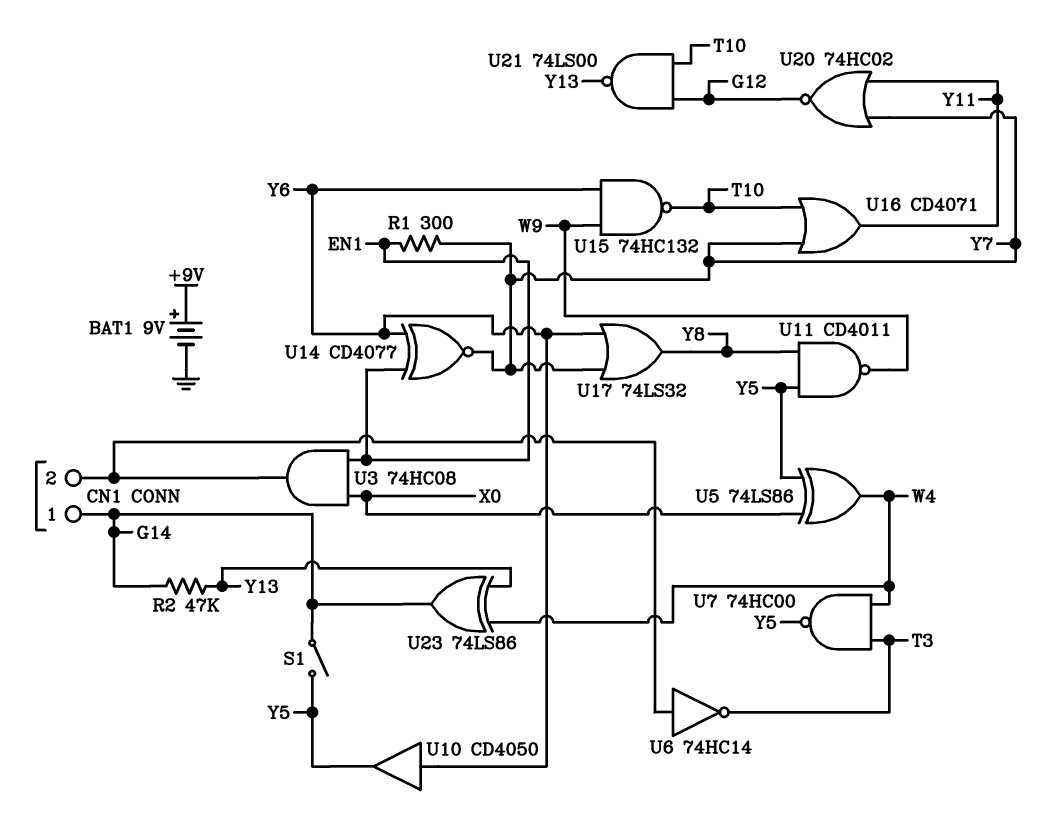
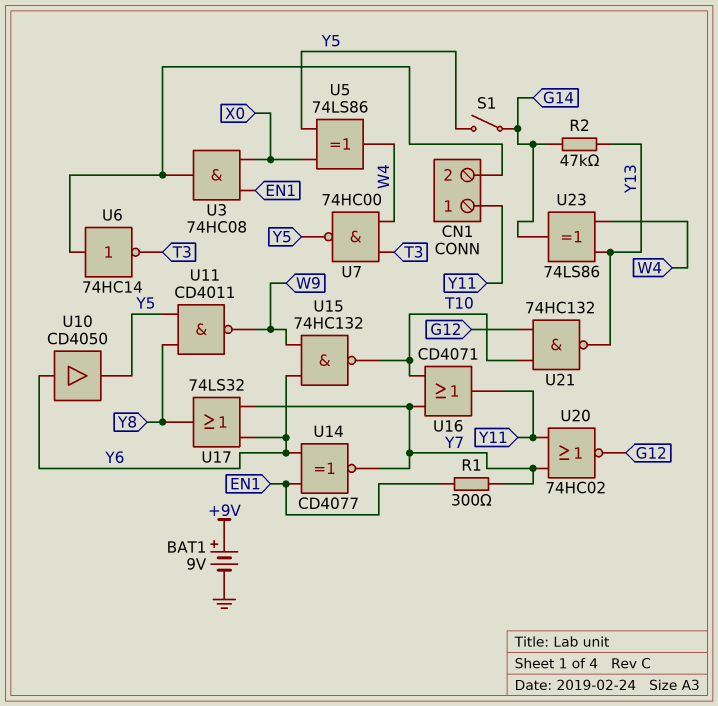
CN1 pin 1: G14 -> Y11
U21: NAND 74LS00 (in G12, in T10, out Y13) -> NAND 74HC132 (in G12, in T10, out Y13)

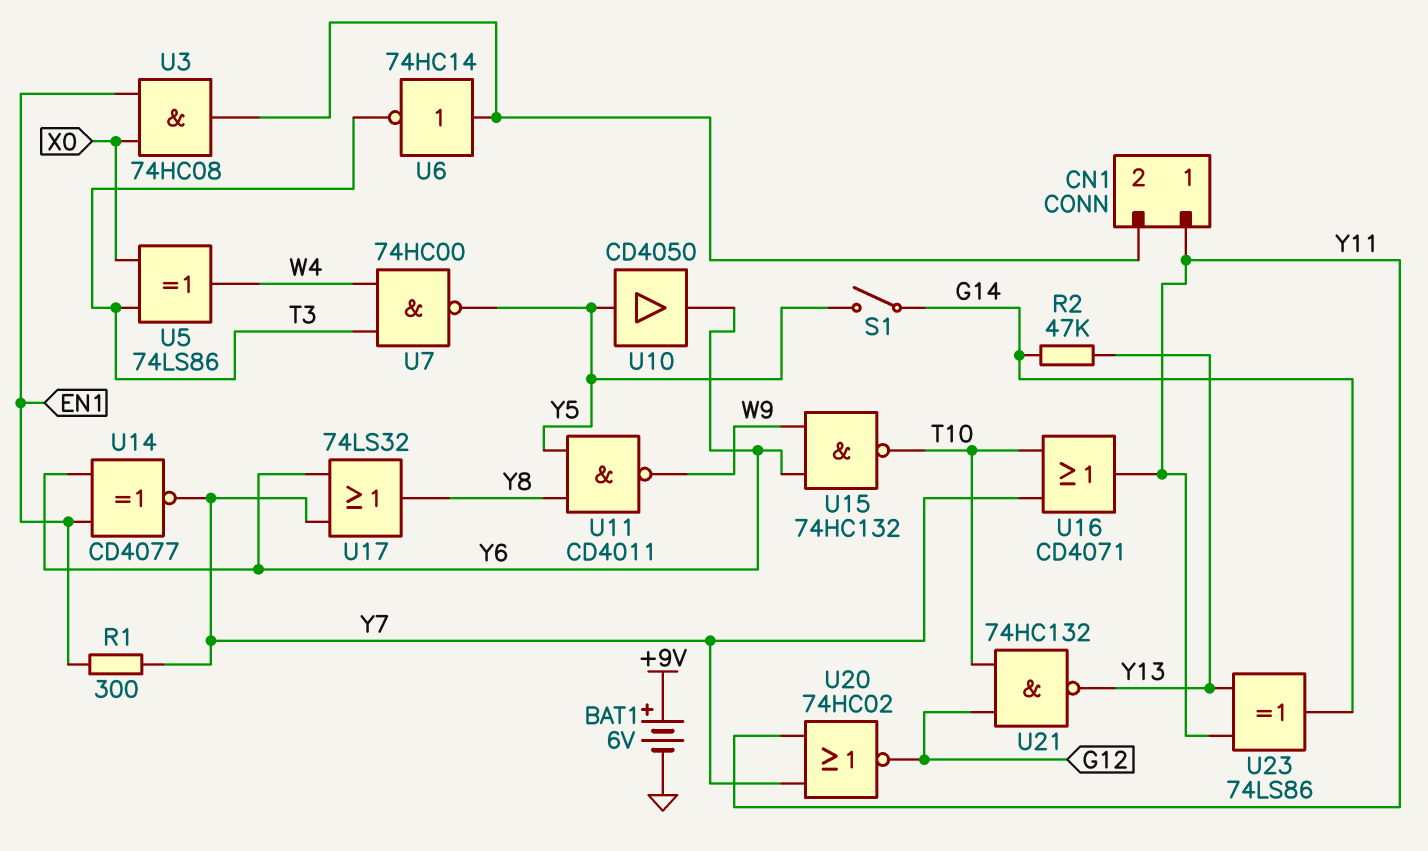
BAT1: 9V (plus +9V, minus GND) -> 6V (plus +9V, minus GND)
U5: XOR 74LS86 (in X0, in Y5, out W4) -> XOR 74LS86 (in T3, in X0, out W4)
U10: buffer CD4050 (in Y6, out Y5) -> buffer CD4050 (in Y5, out Y6)
U23: XOR 74LS86 (in W4, in Y13, out G14) -> XOR 74LS86 (in Y11, in Y13, out G14)

